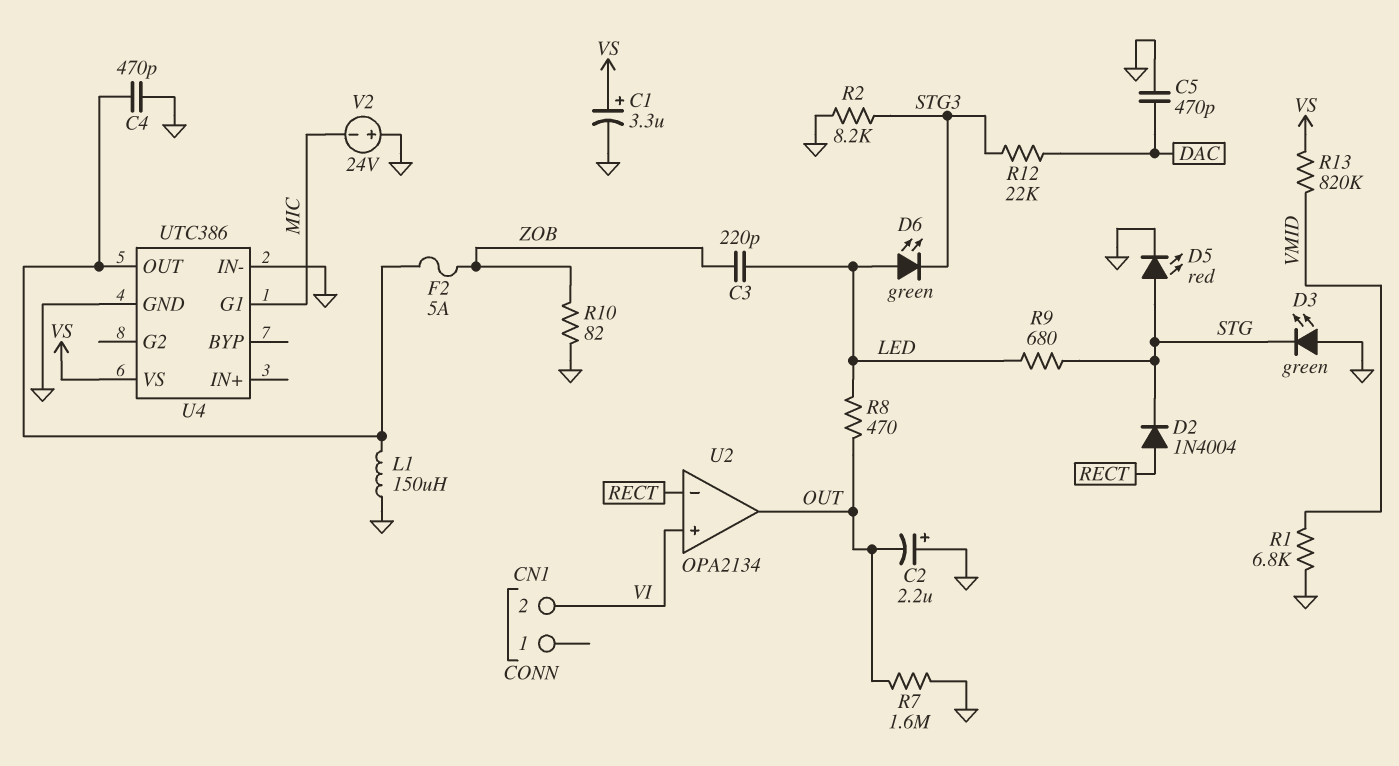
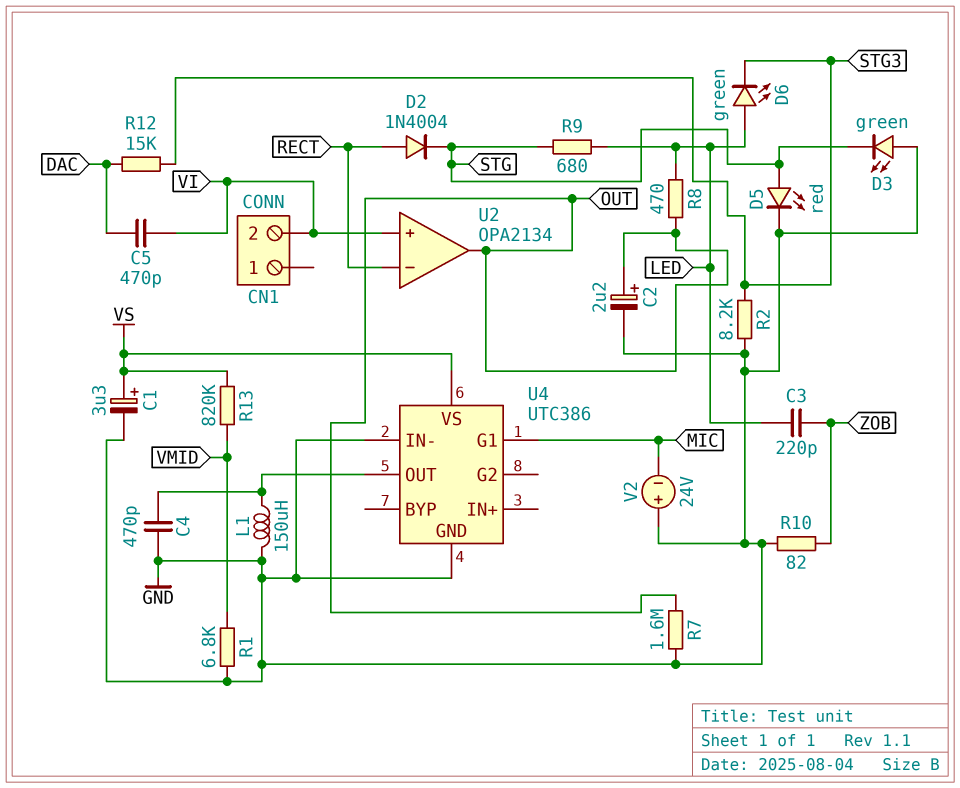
C2: 2.2uF (plus GND, minus OUT) -> 2.2uF (plus OUT, minus GND)
C5: 470pF (DAC, GND) -> 470pF (DAC, VI)
F2: 5A (U4/OUT, ZOB) -> none
R12: 22k (DAC, STG3) -> 15k (DAC, STG3)

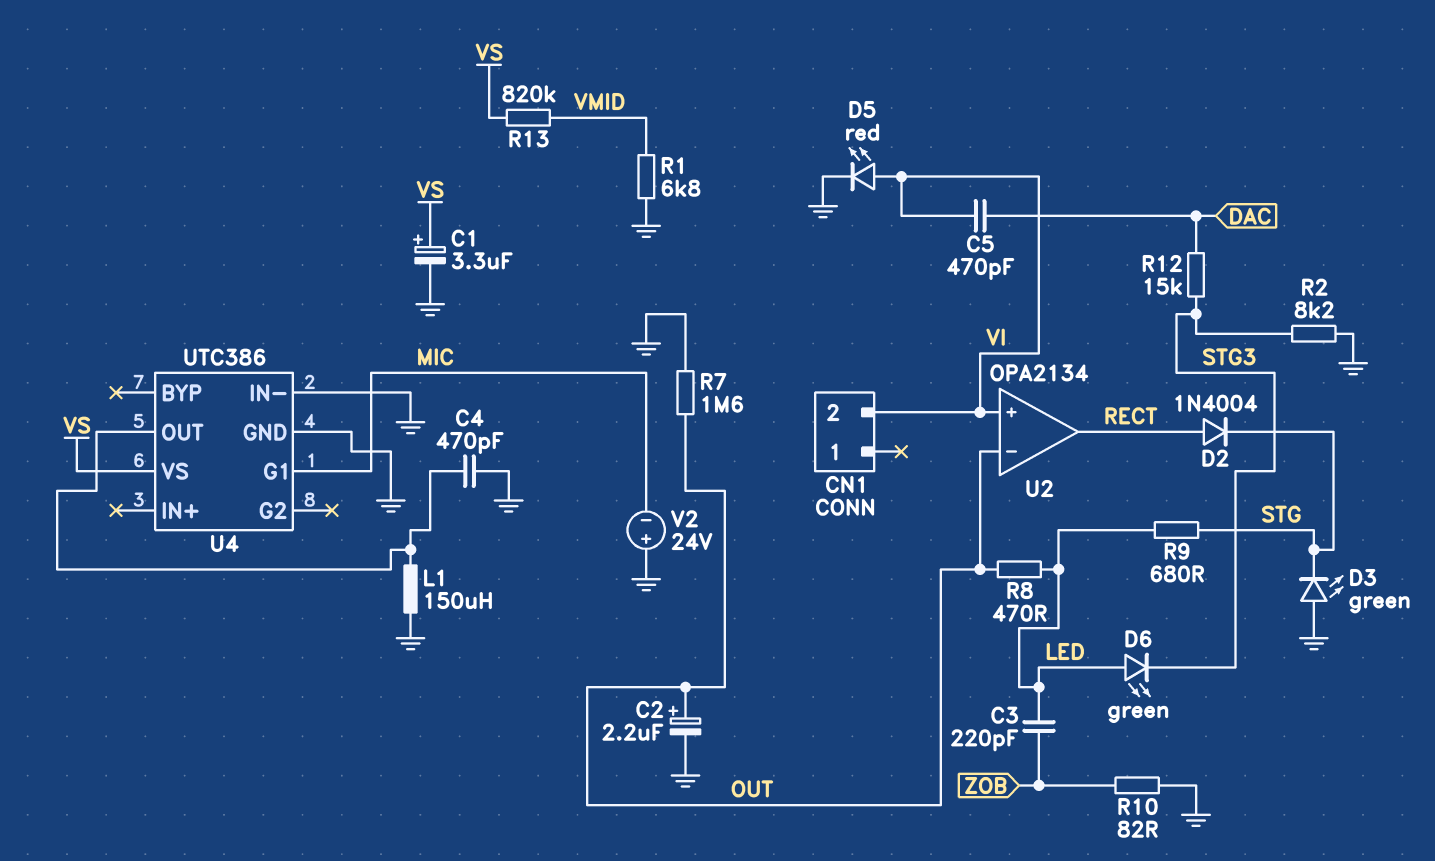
D5: LED red (A STG, K GND) -> LED red (A VI, K GND)
U2 pin in-: RECT -> OUT
U2 pin out: OUT -> RECT

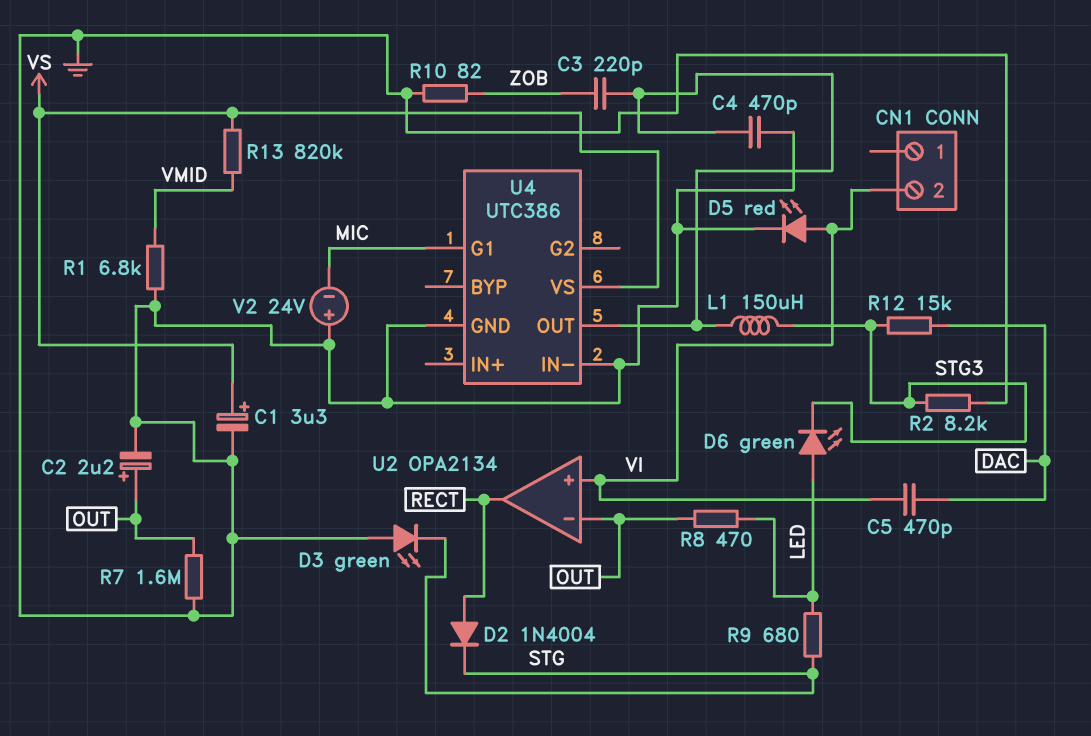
C3: 220pF (LED, ZOB) -> 220pF (U4/OUT, ZOB)
L1: 150uH (GND, U4/OUT) -> 150uH (STG3, U4/OUT)

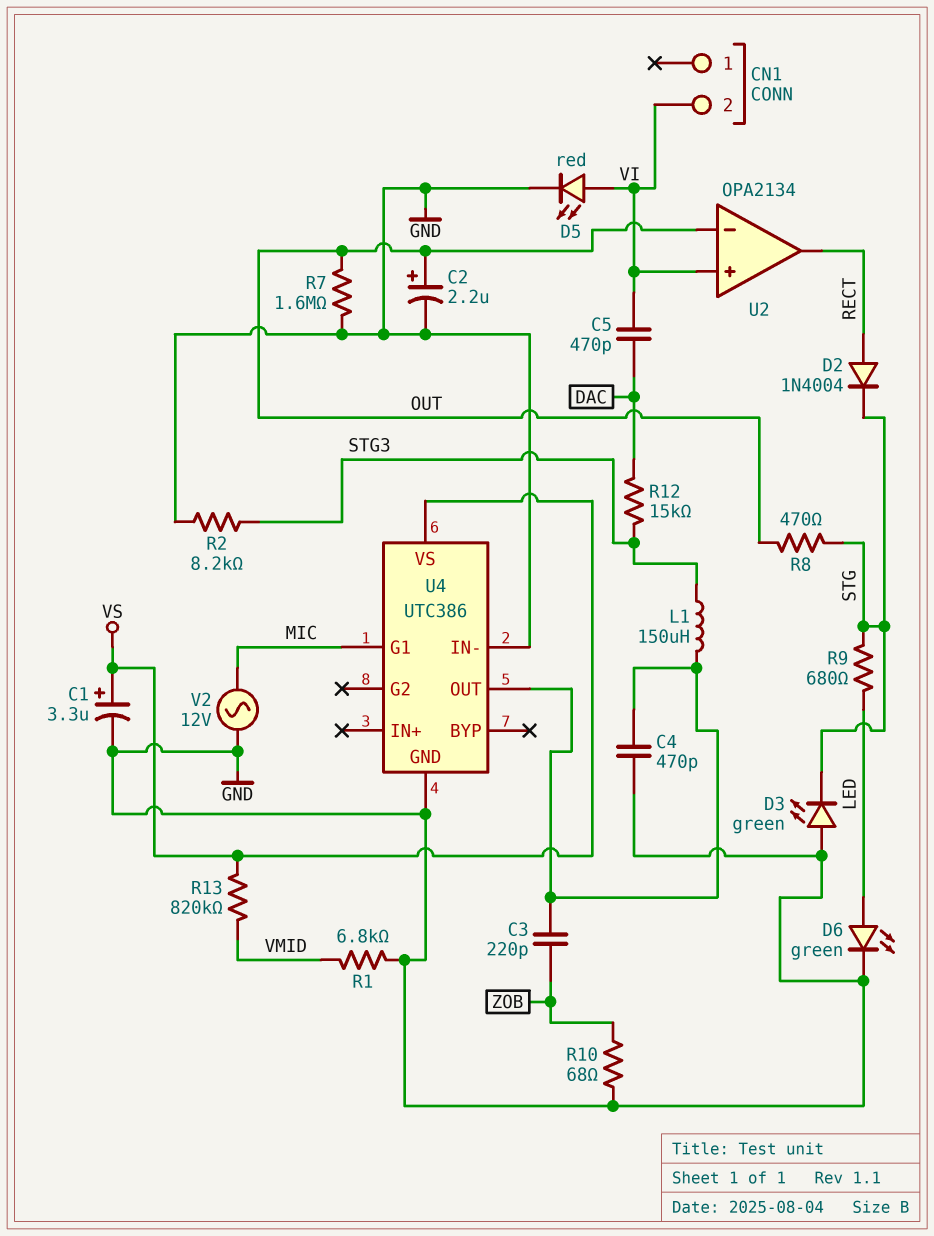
D6: LED green (A LED, K STG3) -> LED green (A LED, K GND)
R8: 470 (LED, OUT) -> 470 (OUT, STG)
R10: 82 (GND, ZOB) -> 68 (GND, ZOB)
V2: 24V (plus GND, minus MIC) -> AC 12V (GND, MIC)

